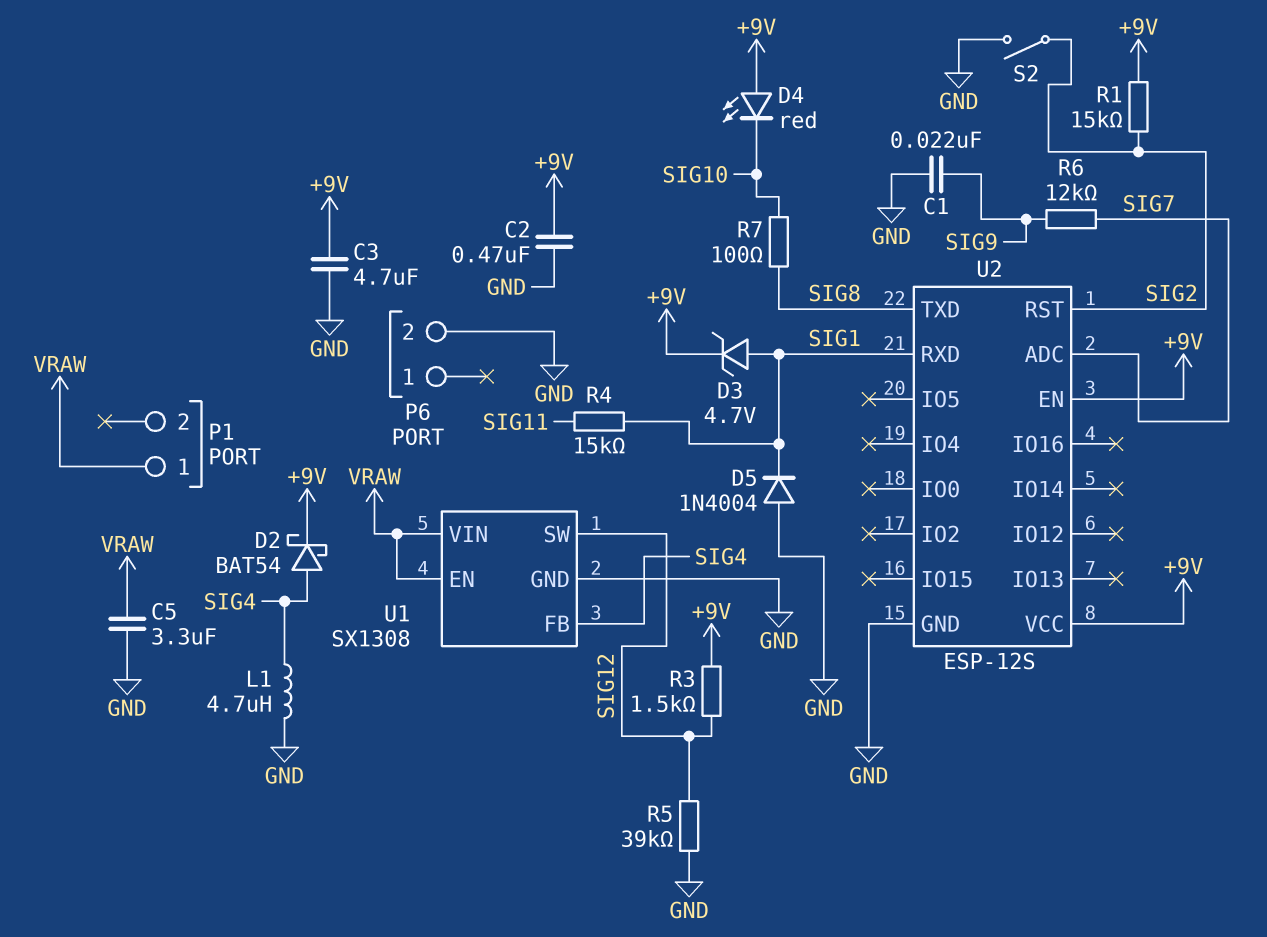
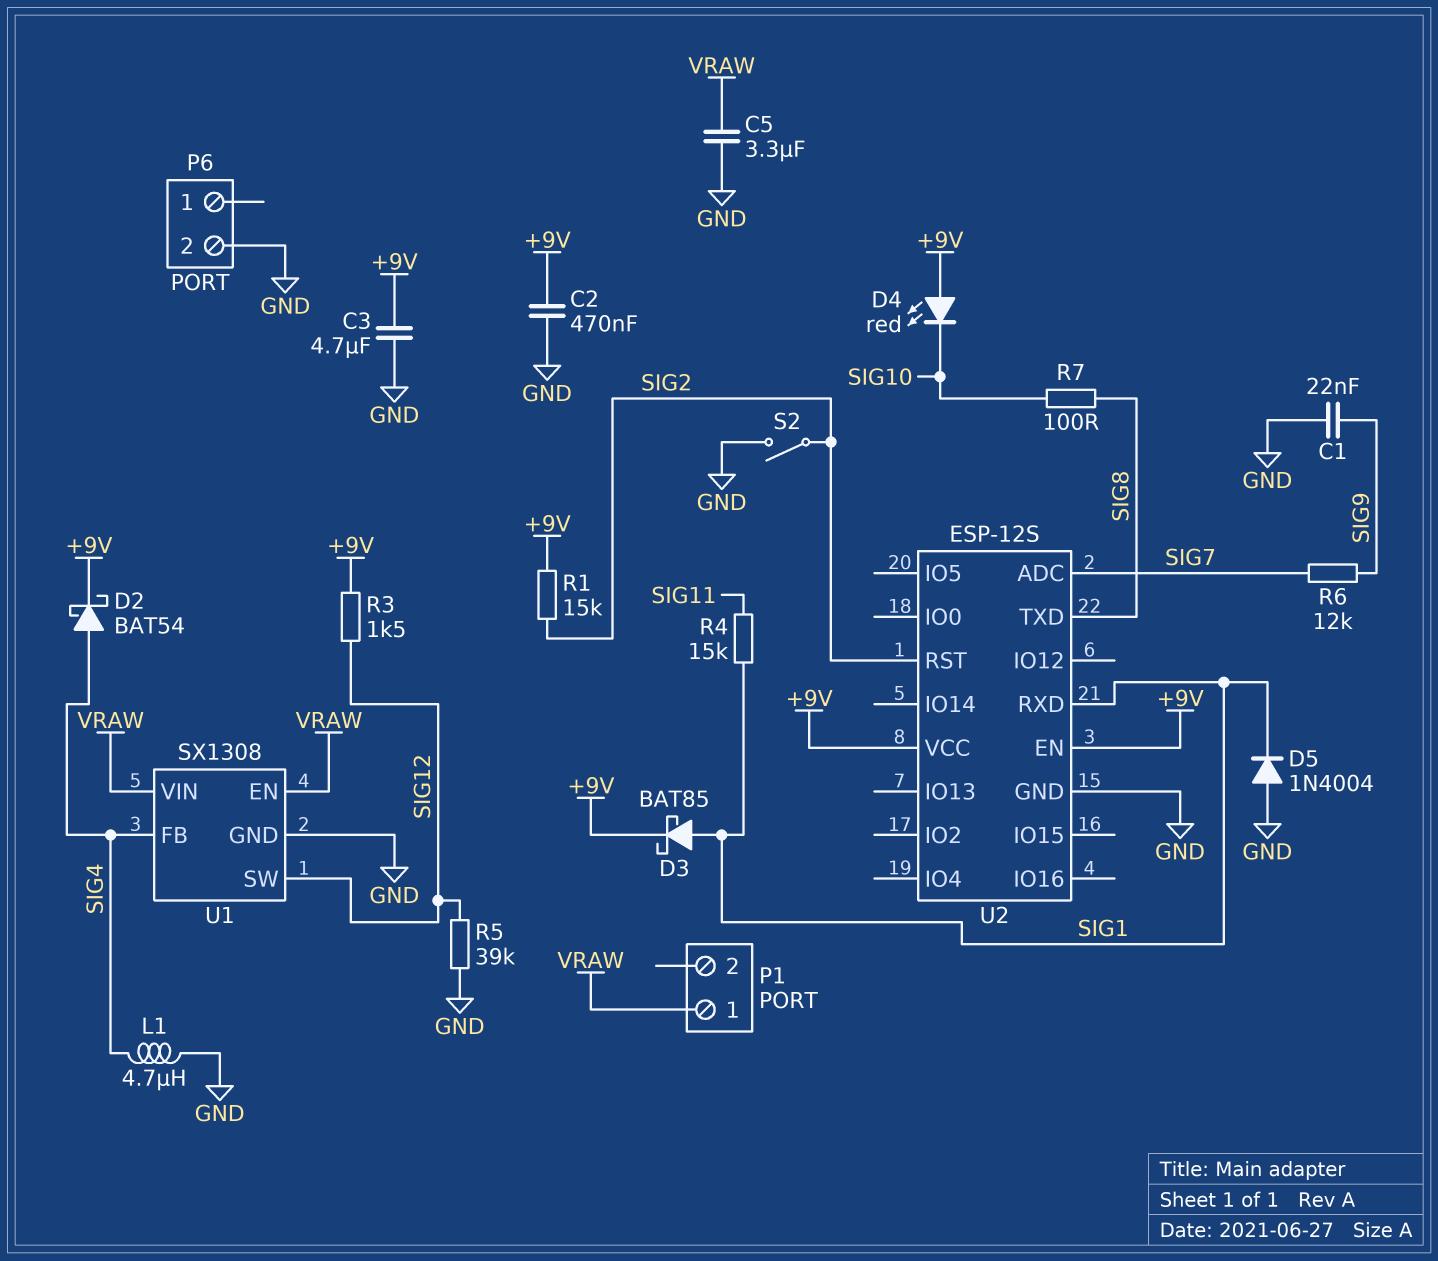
D3: zener 4.7V (A SIG1, K +9V) -> schottky BAT85 (A SIG1, K +9V)

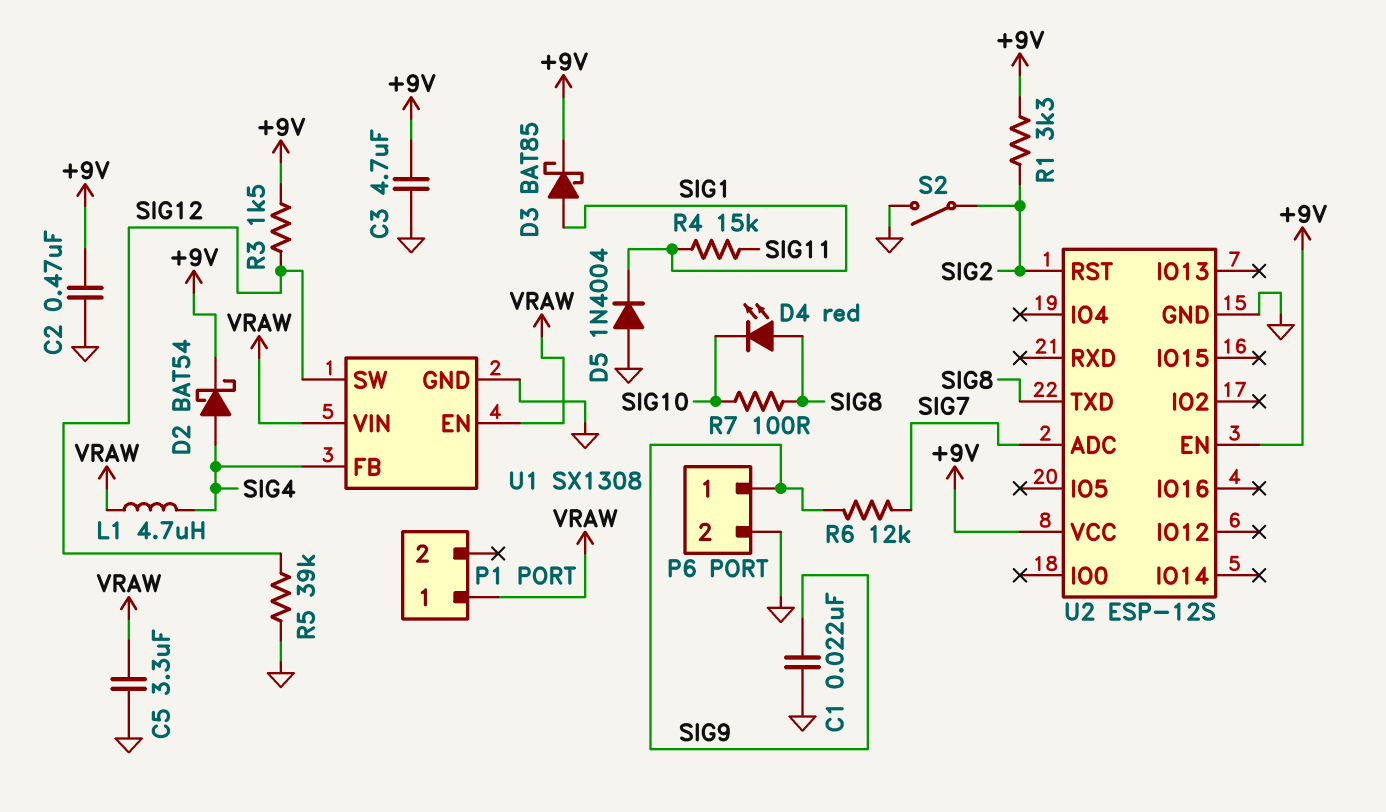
D4: LED red (A +9V, K SIG10) -> LED red (A SIG8, K SIG10)
L1: 4.7uH (GND, SIG4) -> 4.7uH (SIG4, VRAW)
P6 pin 1: none -> SIG9
R1: 15k (+9V, SIG2) -> 3.3k (+9V, SIG2)
U2 pin RXD: SIG1 -> none

